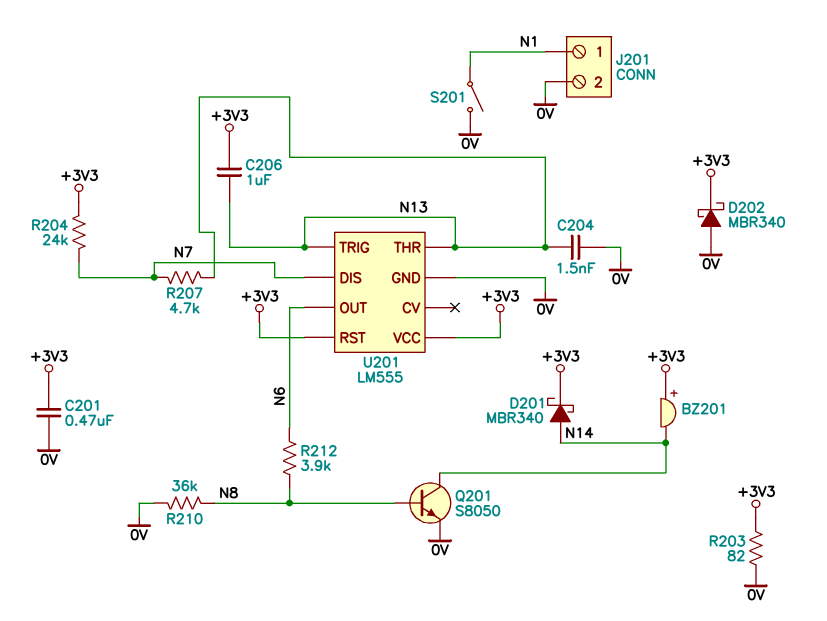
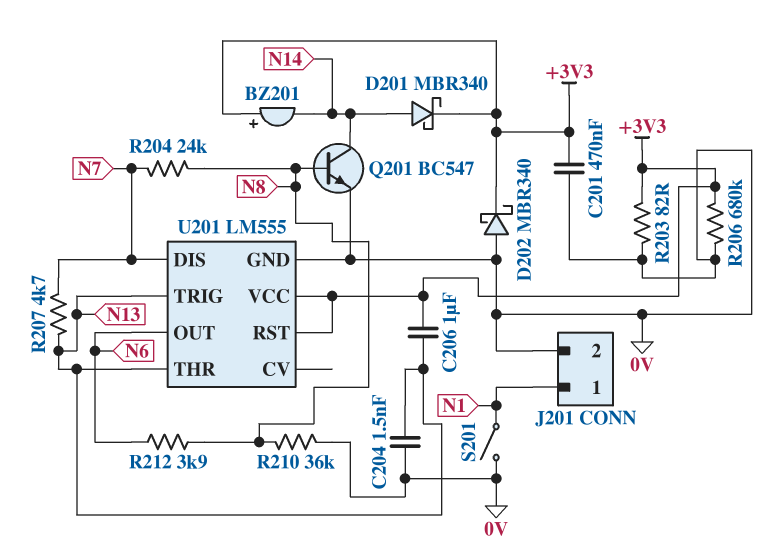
Q201: NPN S8050 (B N8, C N14, E 0V) -> NPN BC547 (B N8, C N14, E 0V)
R204: 24k (+3V3, N7) -> 24k (N7, N8)
R206: none -> 680k (+3V3, 0V)

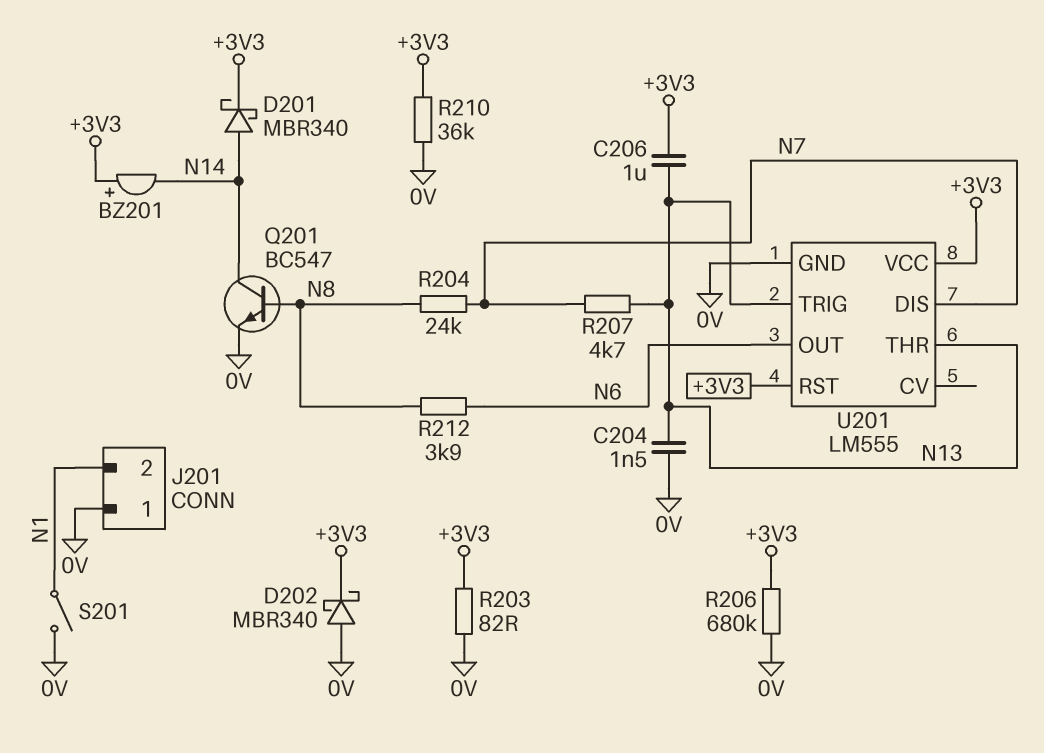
C201: 470nF (+3V3, 0V) -> none
J201 pin 1: N1 -> 0V
J201 pin 2: 0V -> N1
R210: 36k (0V, N8) -> 36k (+3V3, 0V)

